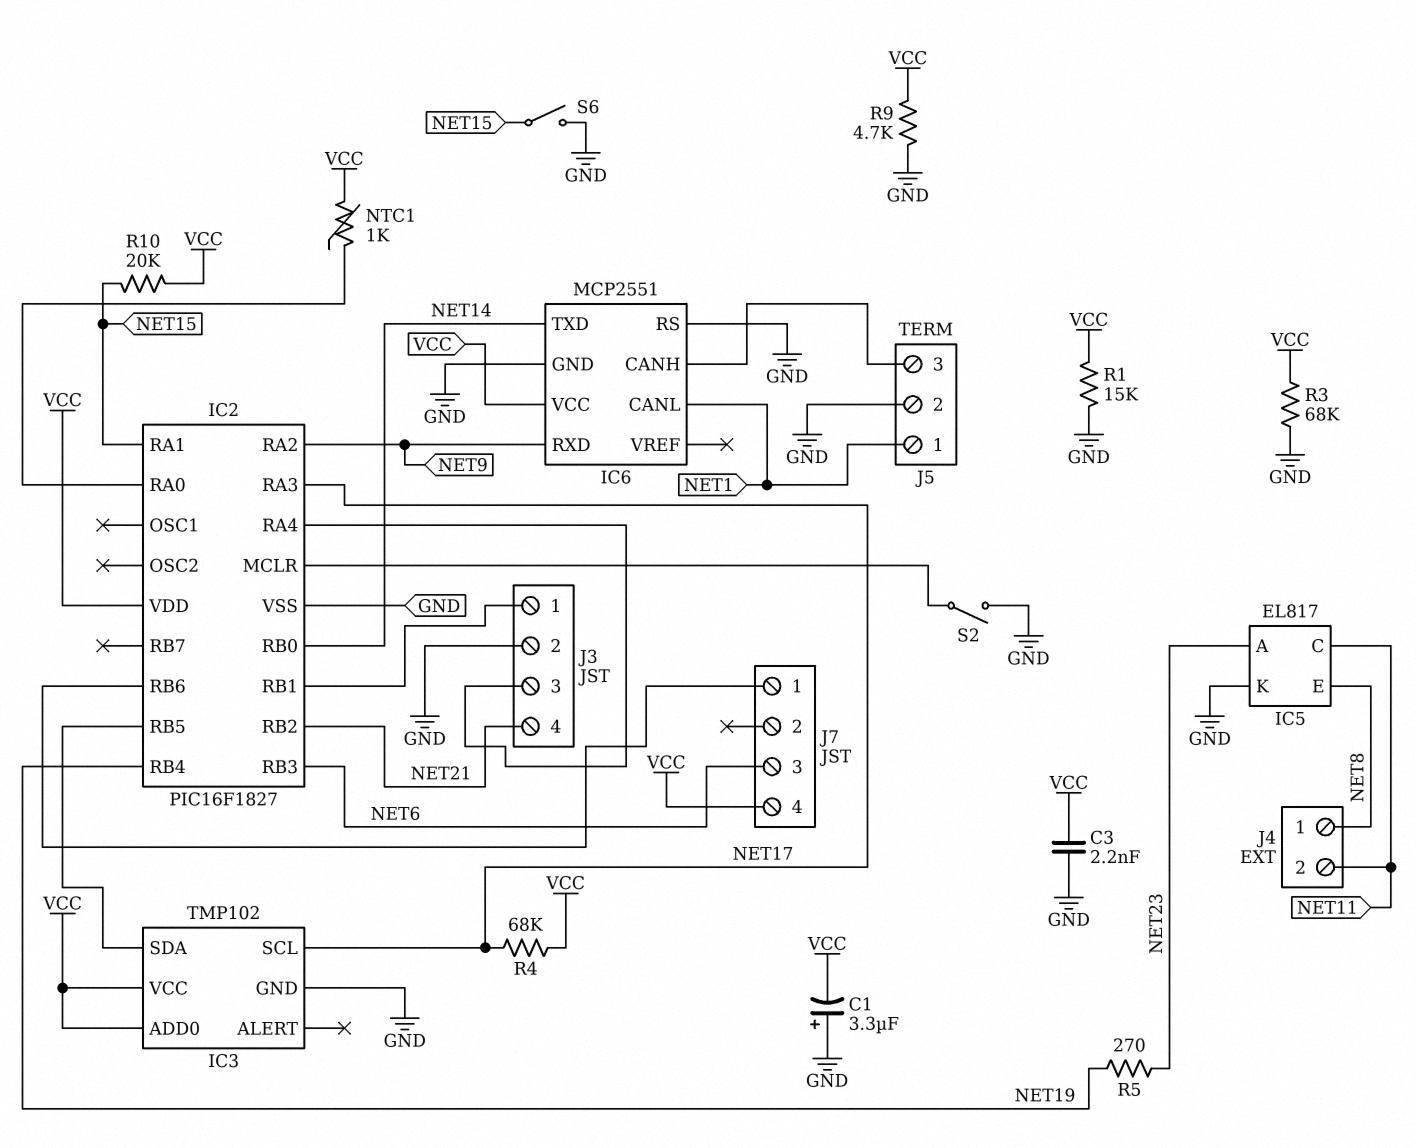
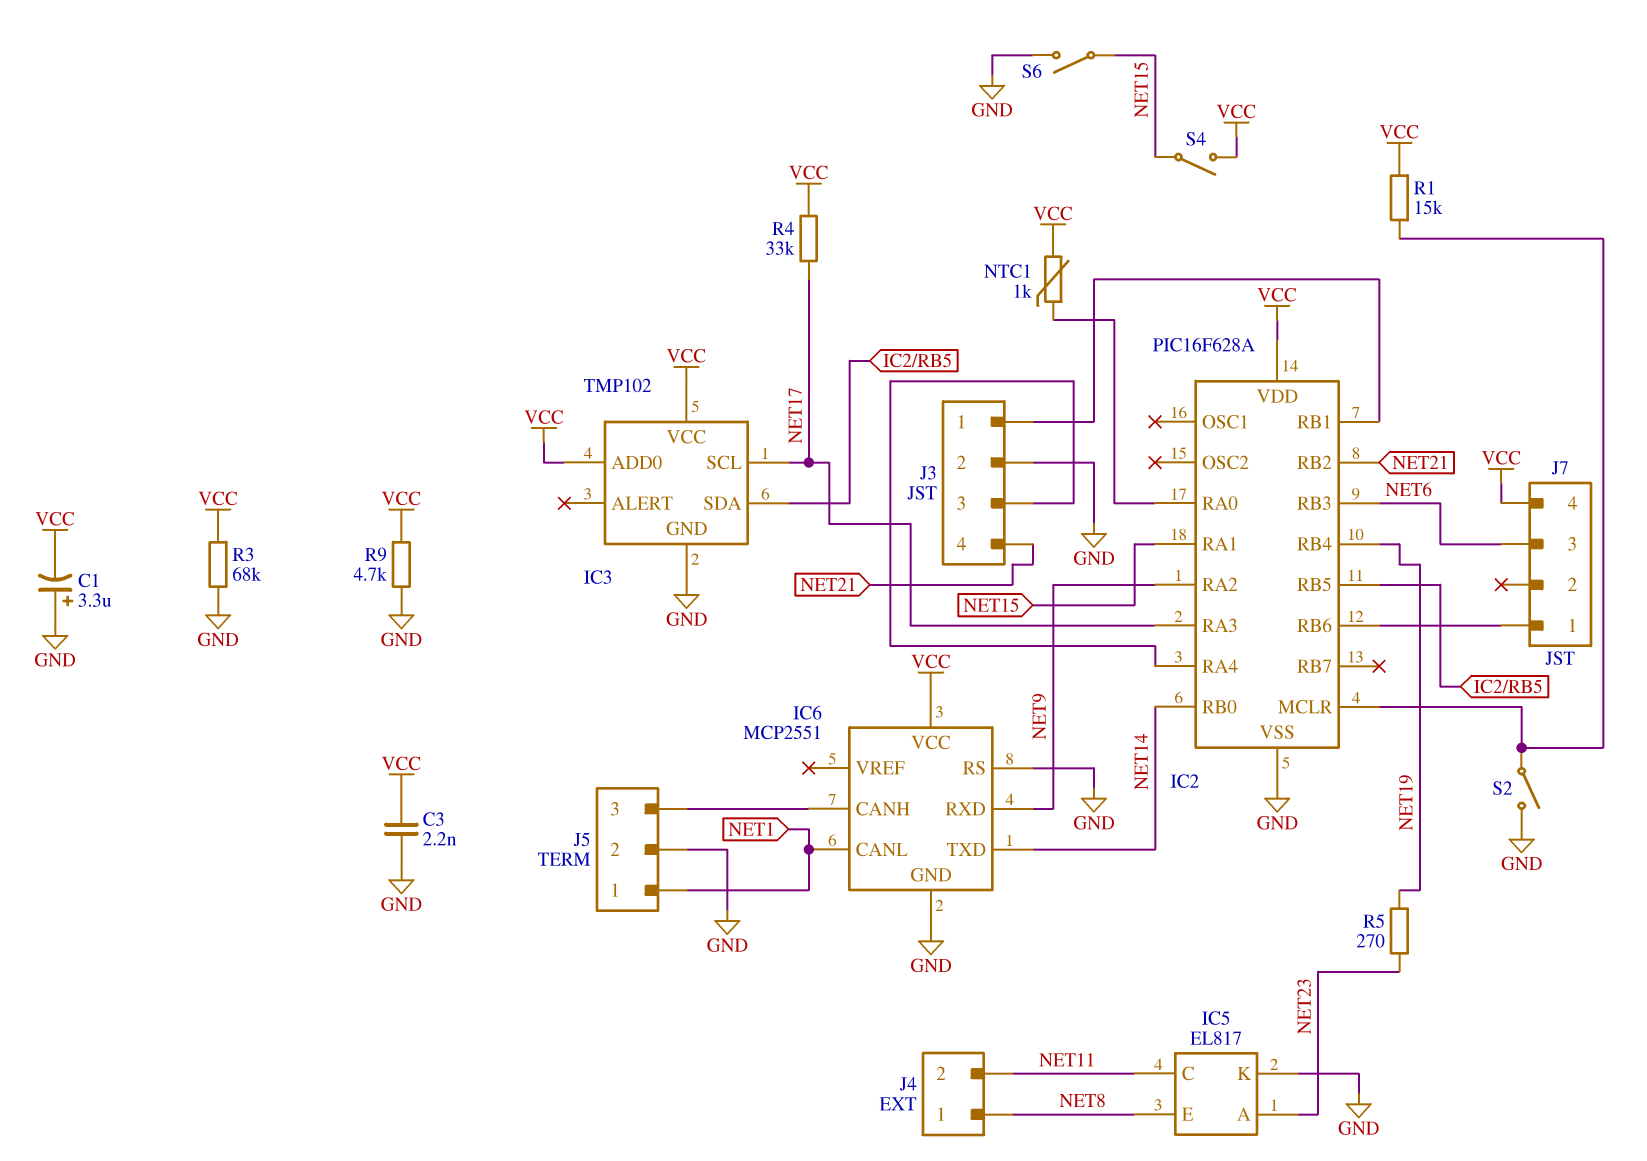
IC2: PIC16F1827 -> PIC16F628A
R1: 15k (GND, VCC) -> 15k (IC2/MCLR, VCC)
R4: 68k (NET17, VCC) -> 33k (NET17, VCC)
R10: 20k (NET15, VCC) -> none
S4: none -> switch (NET15, VCC)

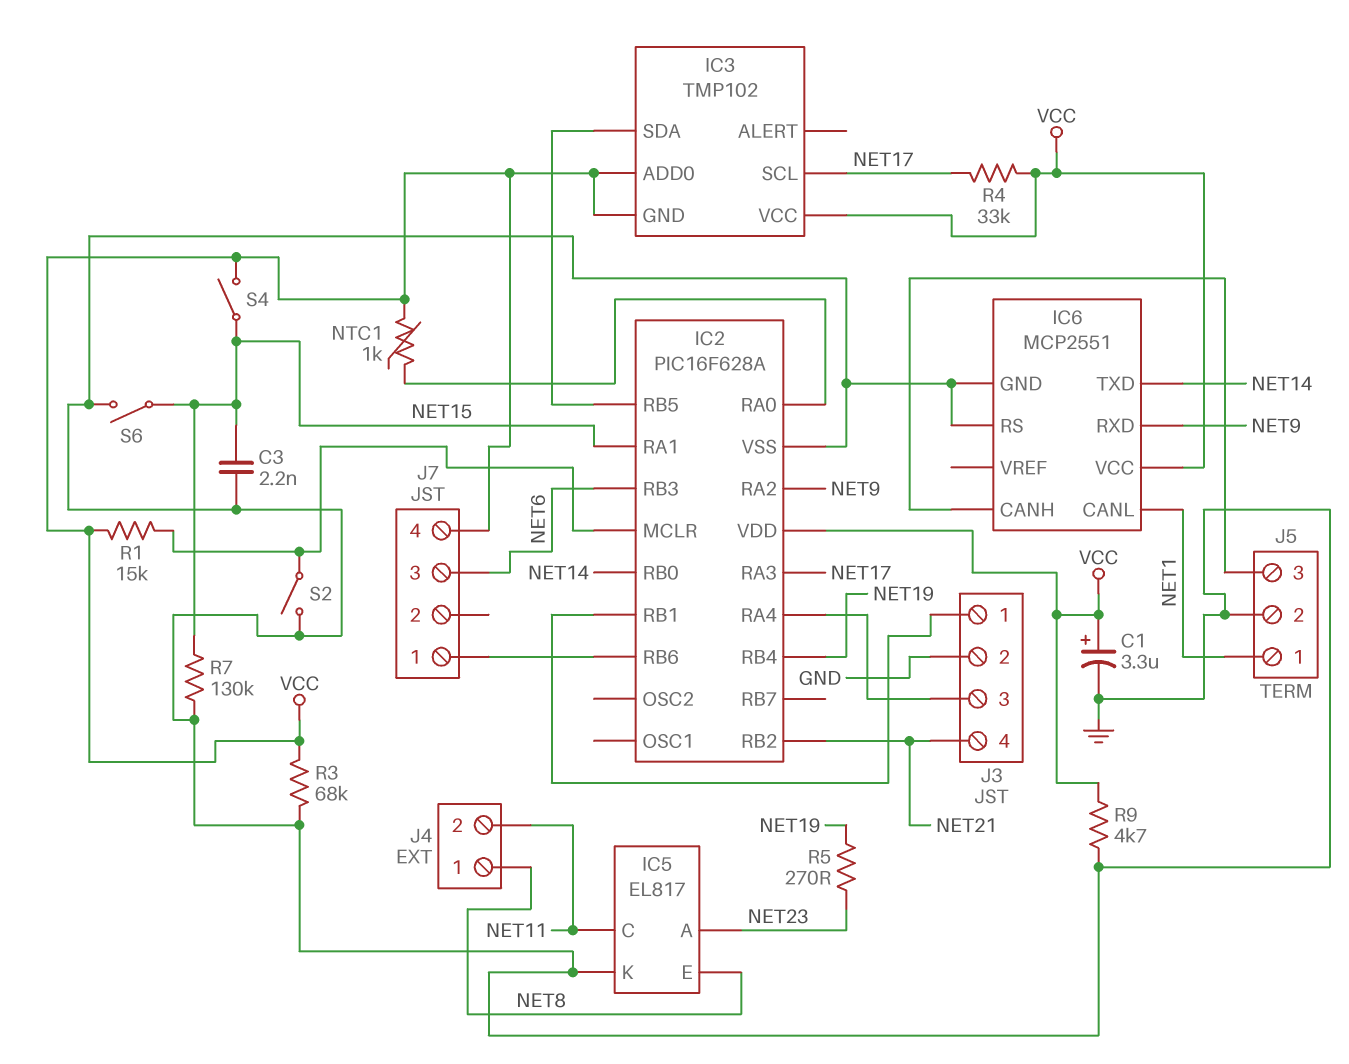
C1: 3.3uF (plus GND, minus VCC) -> 3.3uF (plus VCC, minus GND)
C3: 2.2nF (GND, VCC) -> 2.2nF (GND, NET15)
IC3 pin GND: GND -> VCC
R7: none -> 130k (GND, NET15)

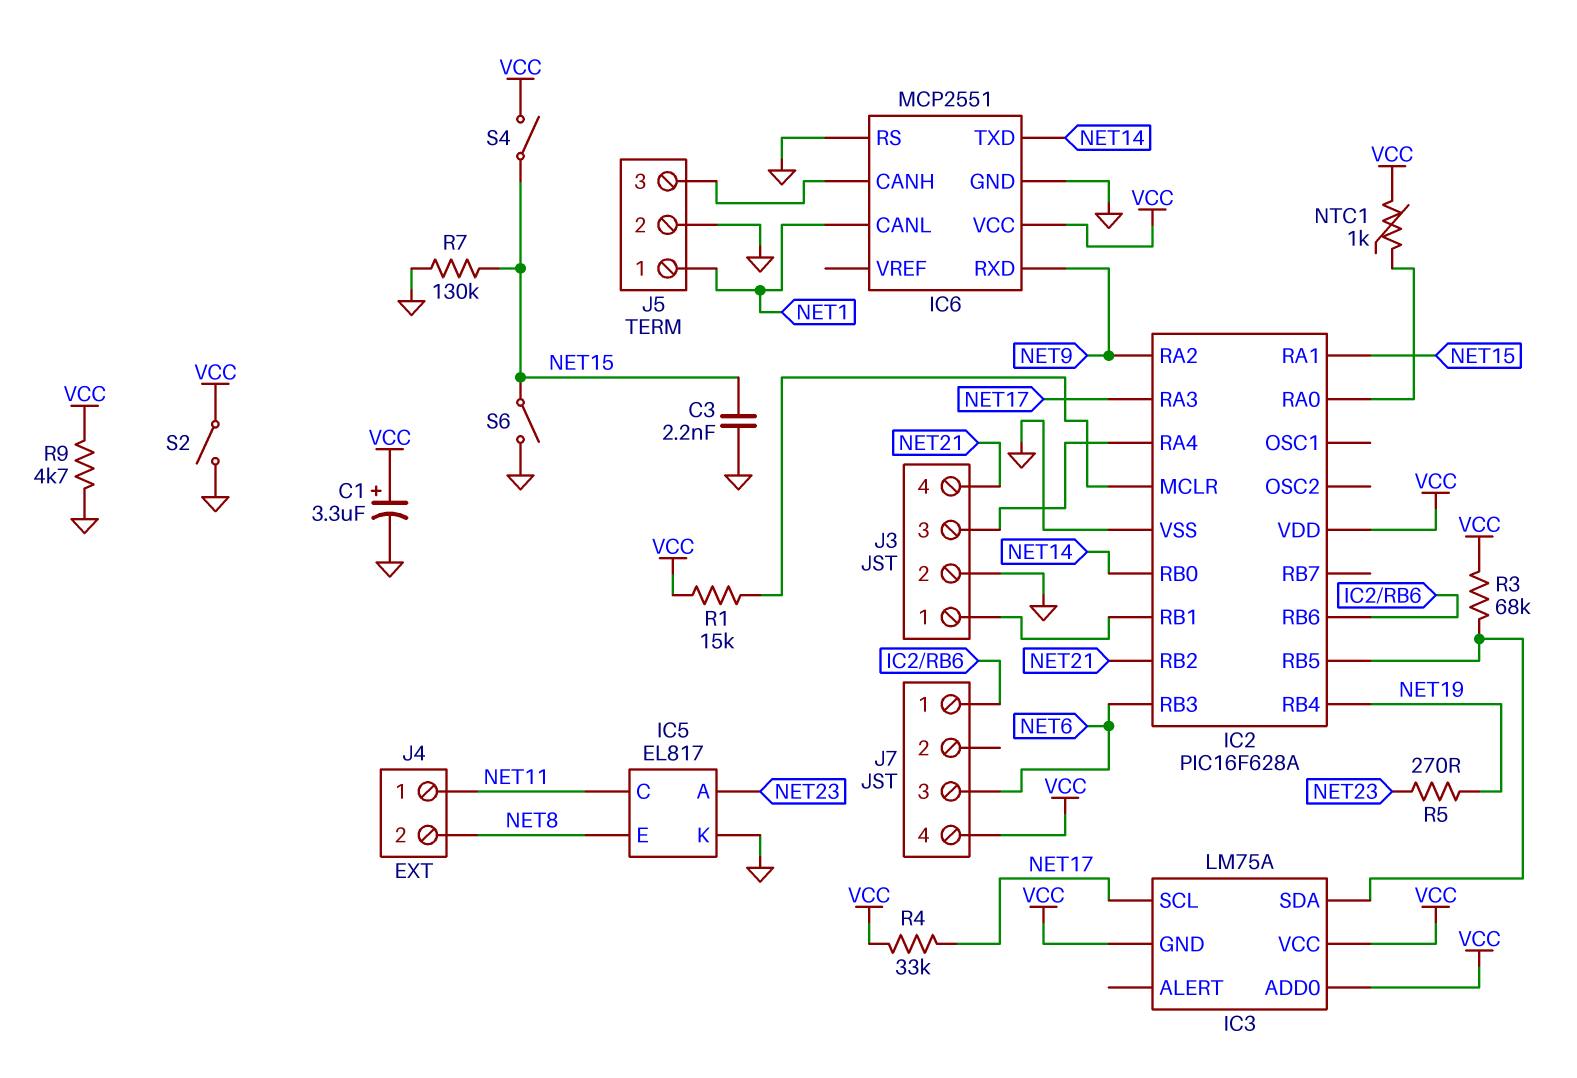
IC3: TMP102 -> LM75A
J4 pin 1: NET8 -> NET11
J4 pin 2: NET11 -> NET8
R3: 68k (GND, VCC) -> 68k (IC2/RB5, VCC)
S2: switch (GND, IC2/MCLR) -> switch (GND, VCC)

